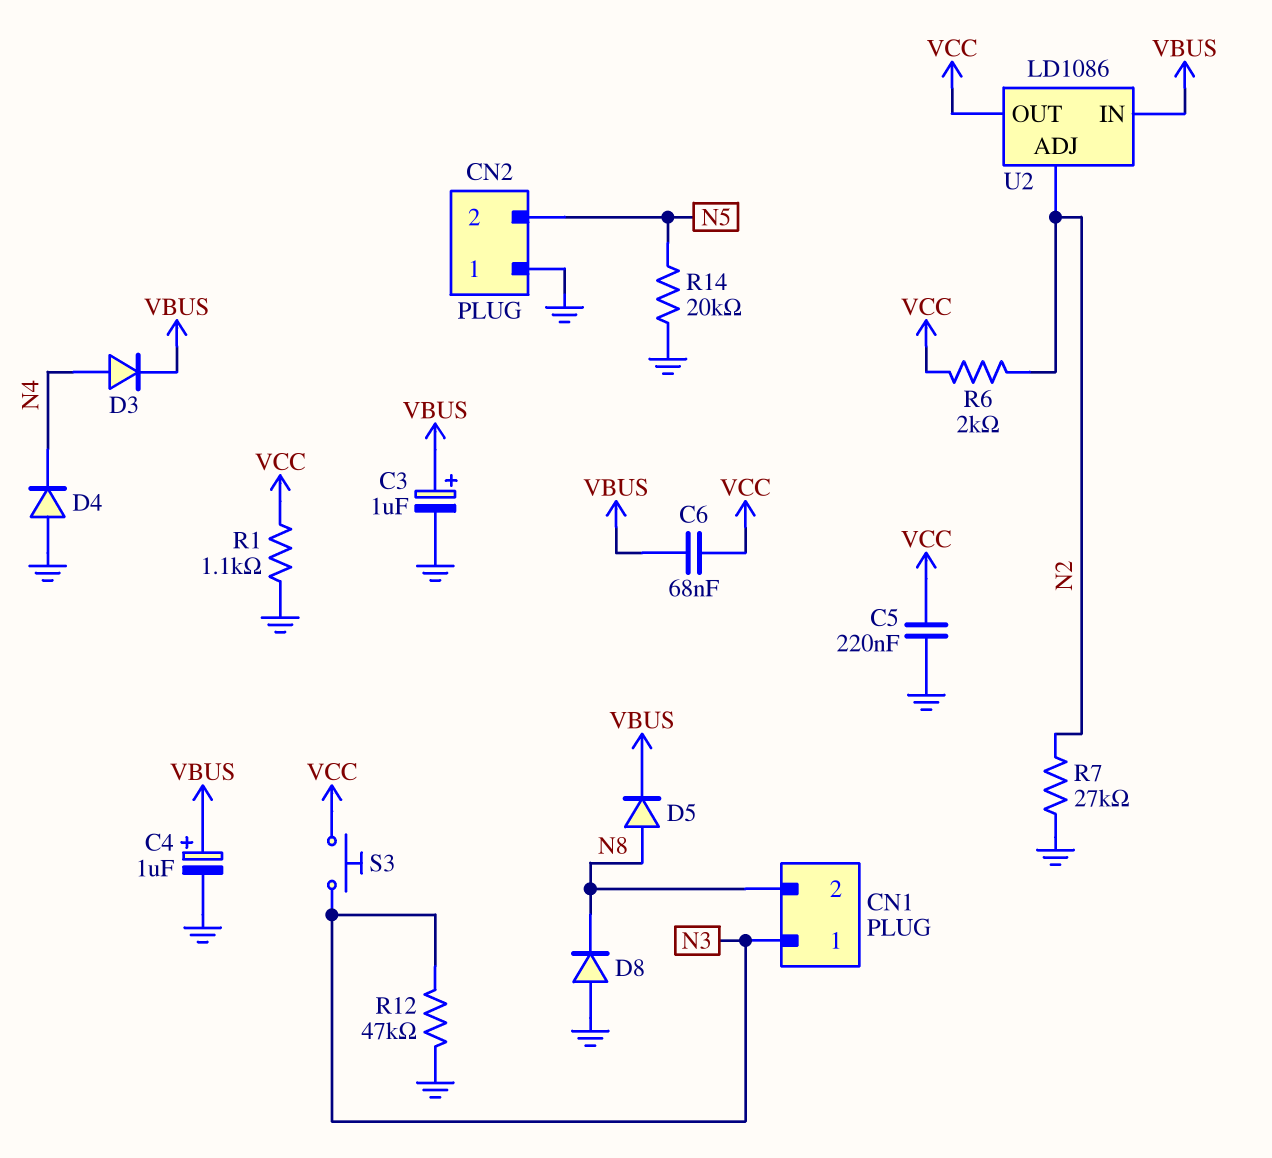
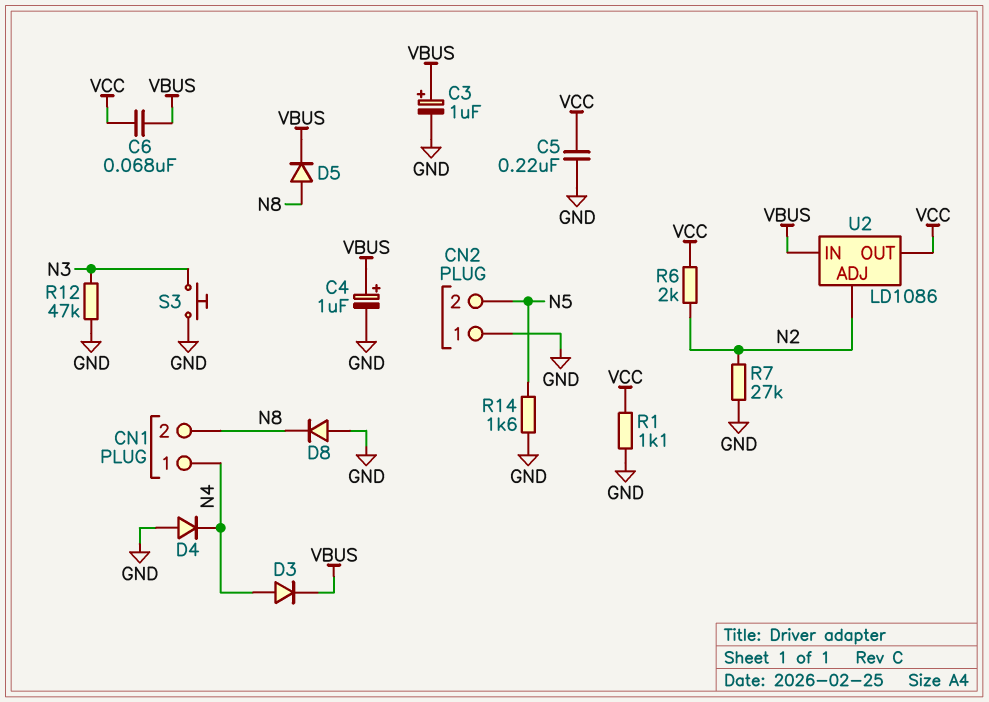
CN1 pin 1: N3 -> N4
R14: 20k (GND, N5) -> 1.6k (GND, N5)
S3: button (N3, VCC) -> button (GND, N3)

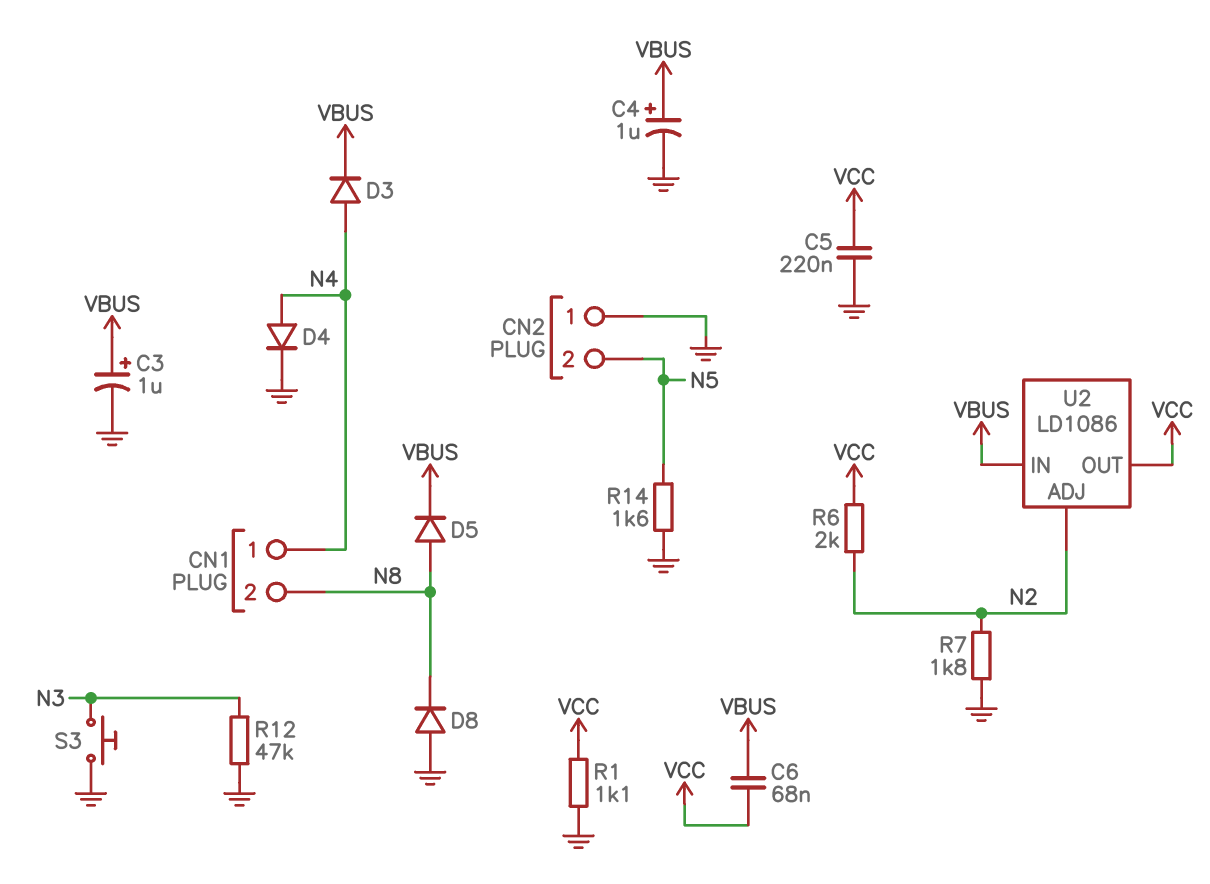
D4: diode (A GND, K N4) -> diode (A N4, K GND)
R7: 27k (GND, N2) -> 1.8k (GND, N2)

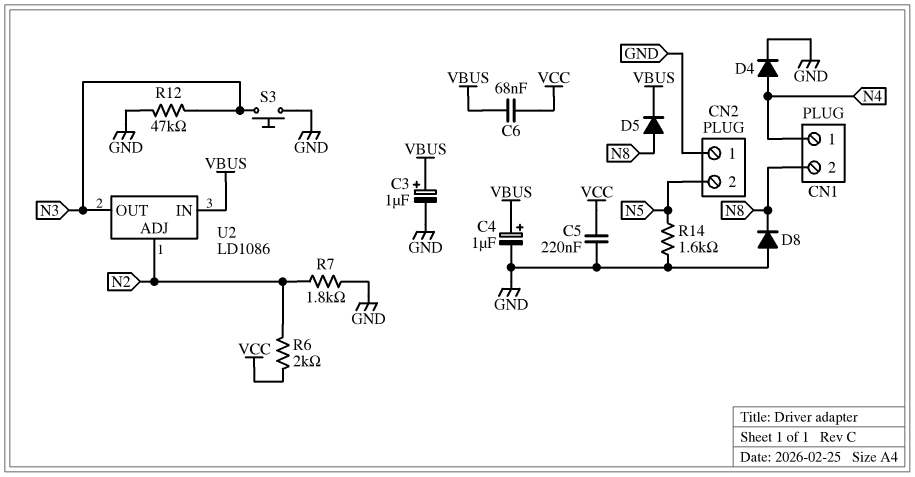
D3: diode (A N4, K VBUS) -> none
R1: 1.1k (GND, VCC) -> none
U2 pin OUT: VCC -> N3

